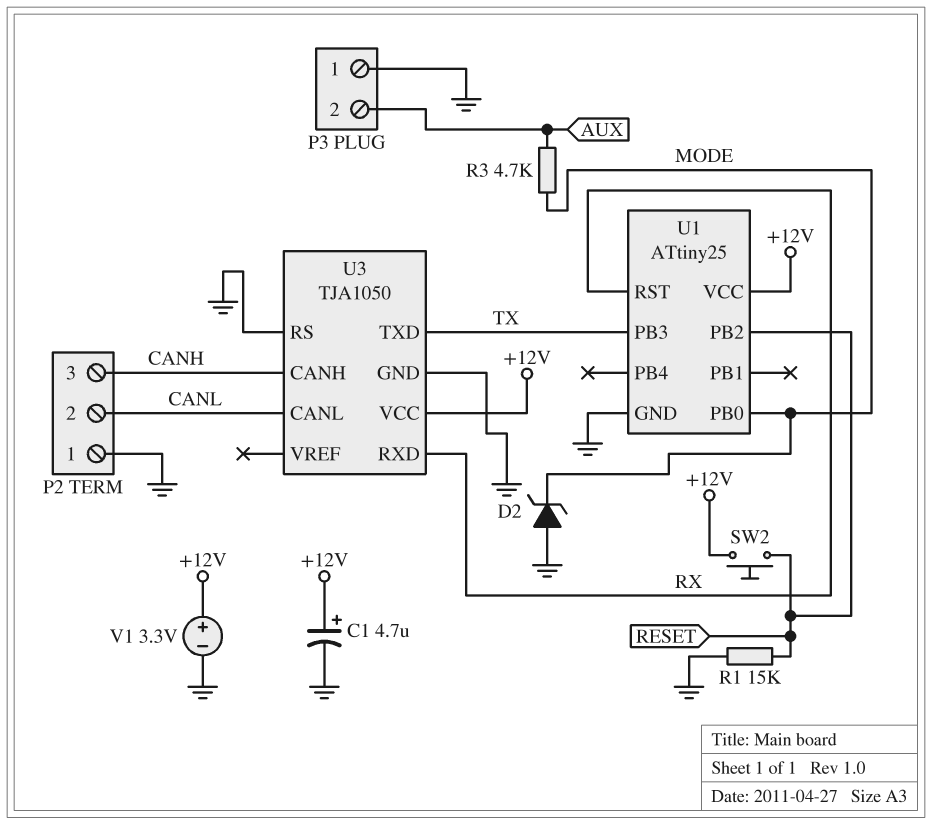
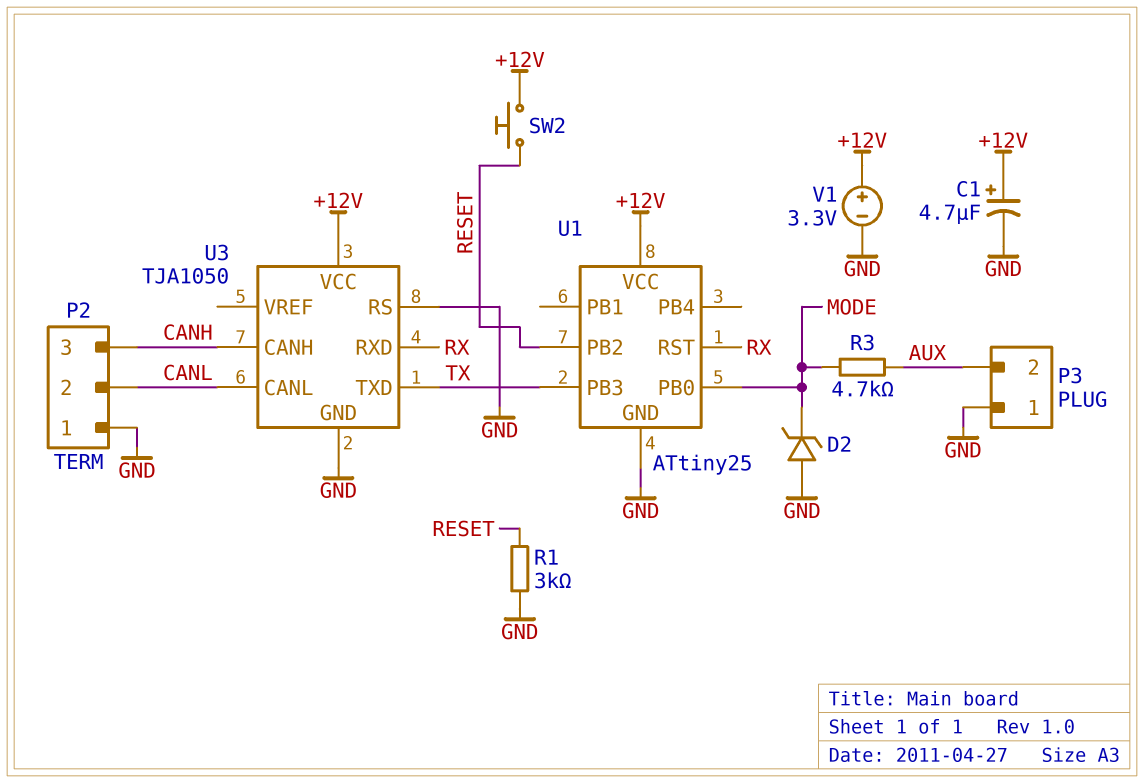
R1: 15k (GND, RESET) -> 3k (GND, RESET)

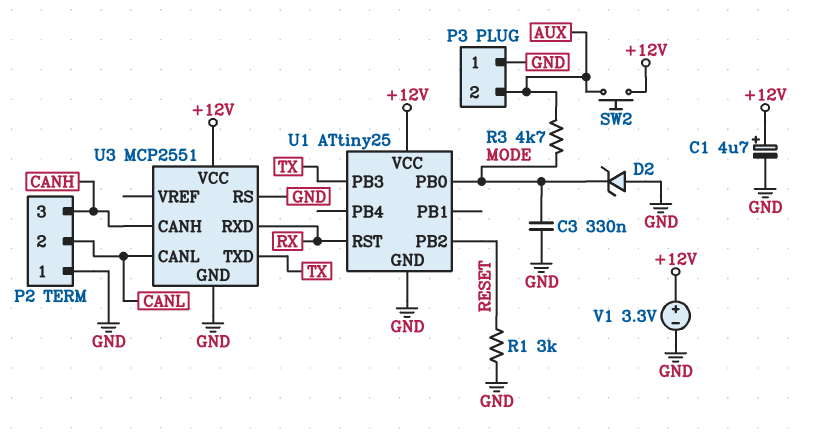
C3: none -> 330nF (GND, MODE)
SW2: button (+12V, RESET) -> button (+12V, AUX)
U3: TJA1050 -> MCP2551

